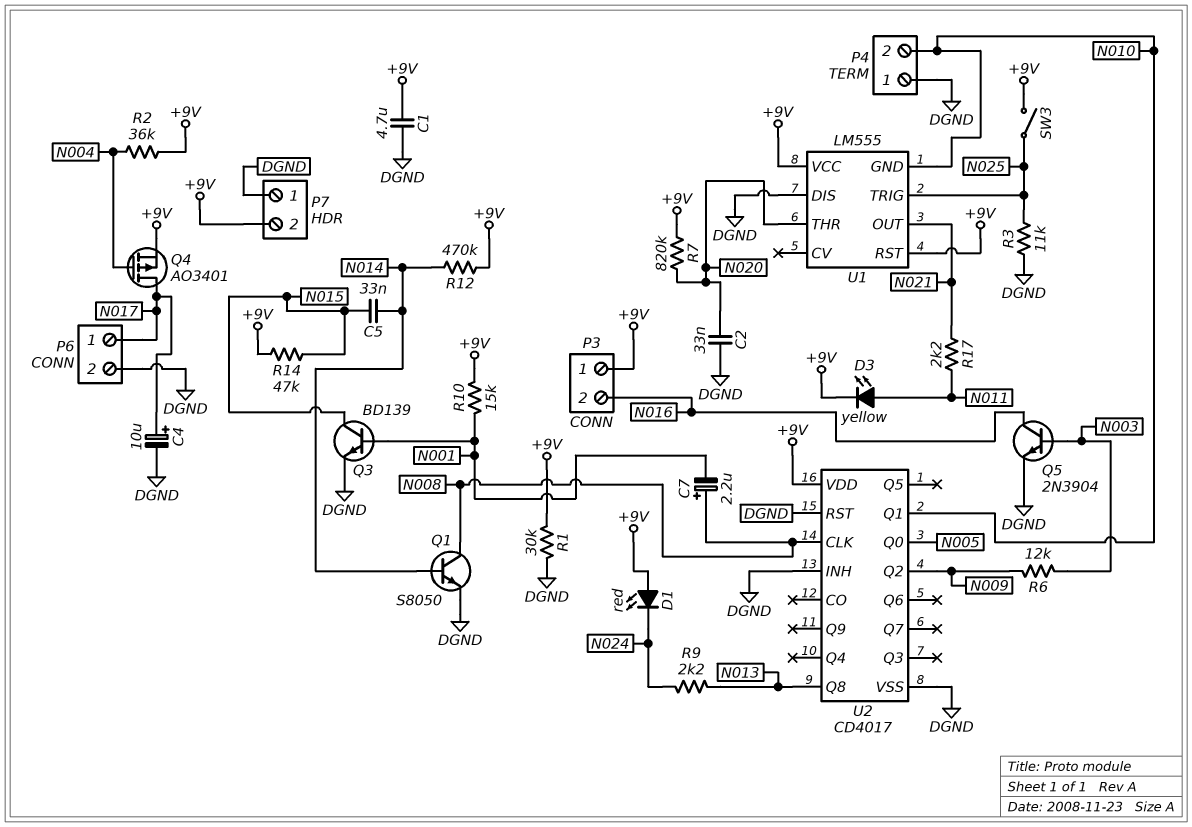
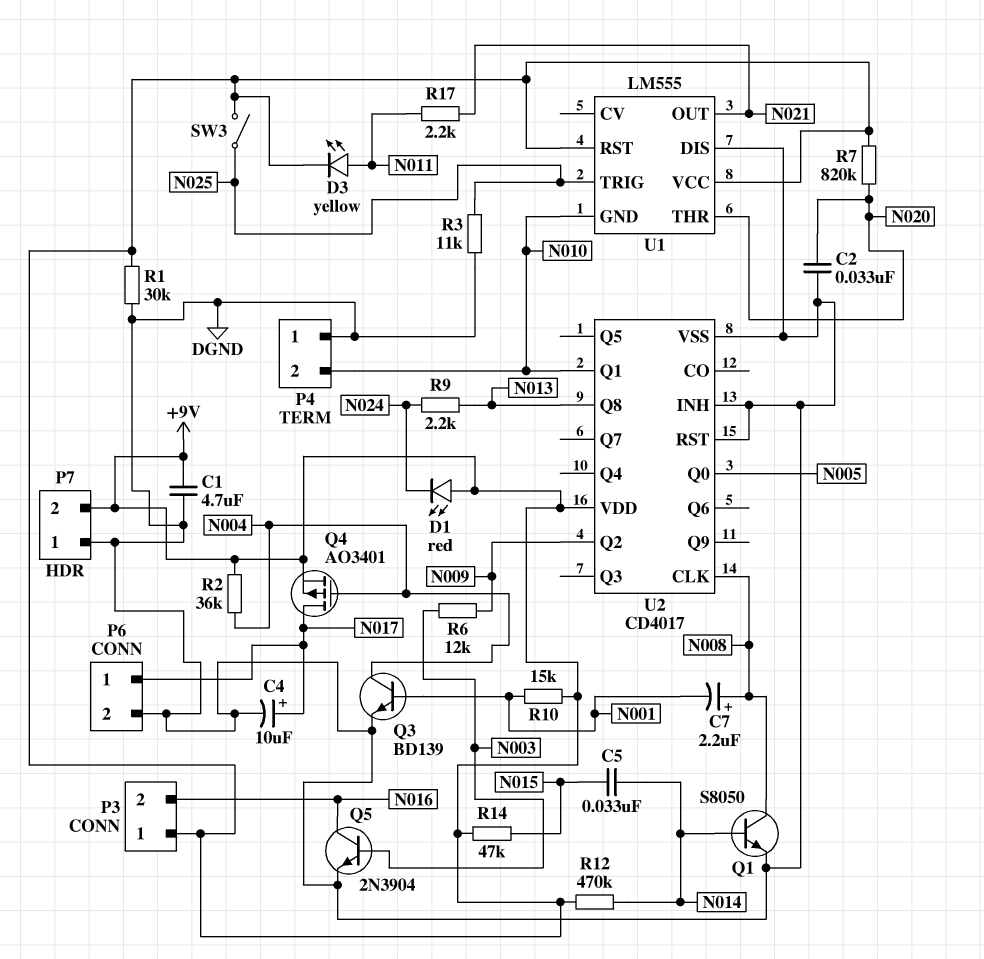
Q3: NPN BD139 (B N001, C N015, E DGND) -> NPN BD139 (B N001, C N004, E DGND)

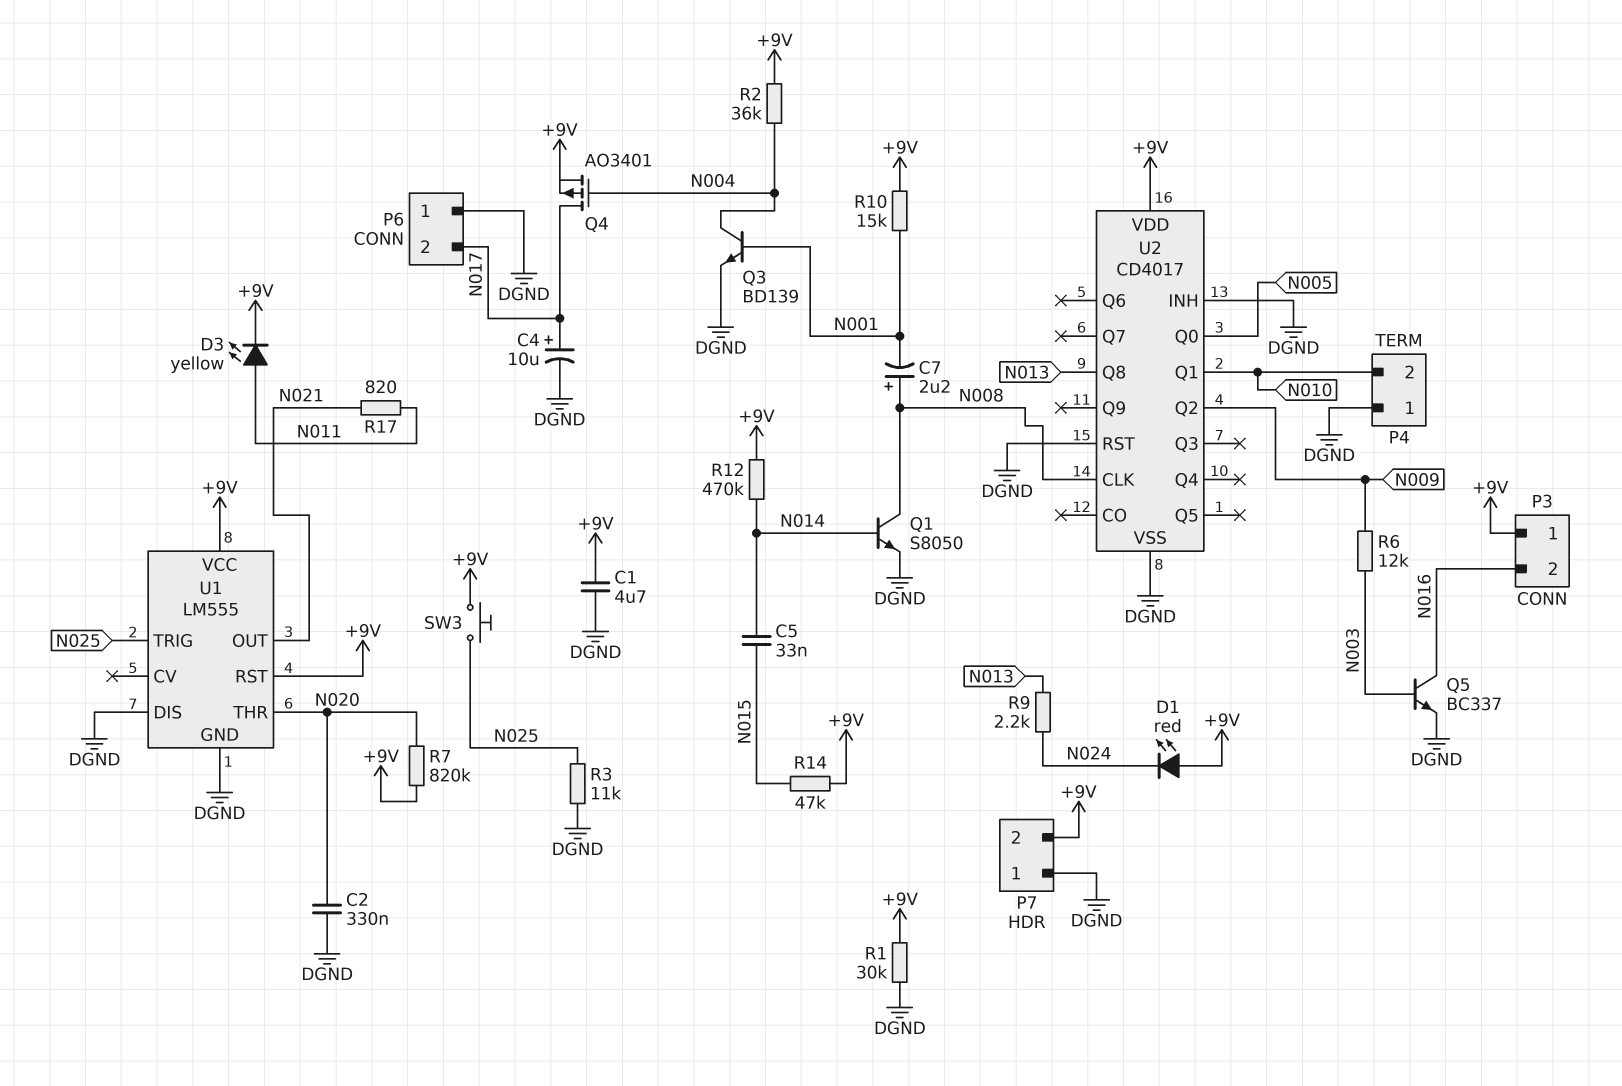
C2: 33nF (DGND, N020) -> 330nF (DGND, N020)
P6 pin 1: N017 -> DGND
P6 pin 2: DGND -> N017
Q5: NPN 2N3904 (B N003, C N016, E DGND) -> NPN BC337 (B N003, C N016, E DGND)
R17: 2.2k (N011, N021) -> 820 (N011, N021)
SW3: switch (+9V, N025) -> button (+9V, N025)
U1 pin GND: N010 -> DGND

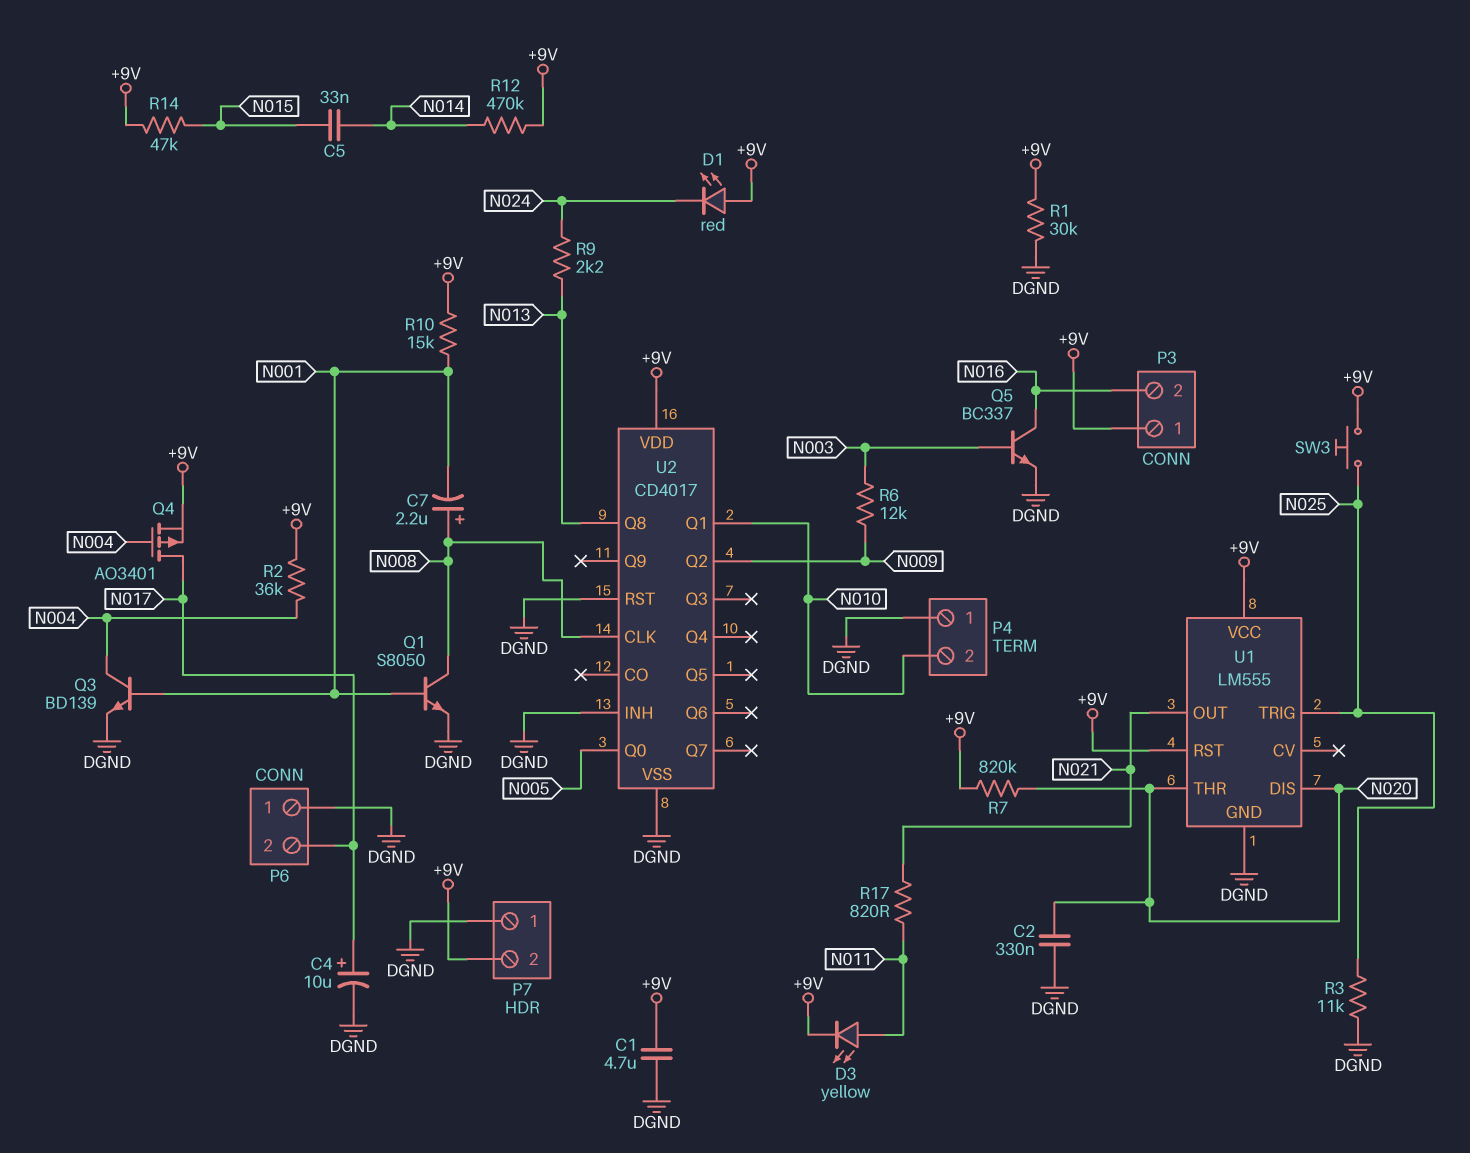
Q1: NPN S8050 (B N014, C N008, E DGND) -> NPN S8050 (B N001, C N008, E DGND)
U1 pin DIS: DGND -> N020

